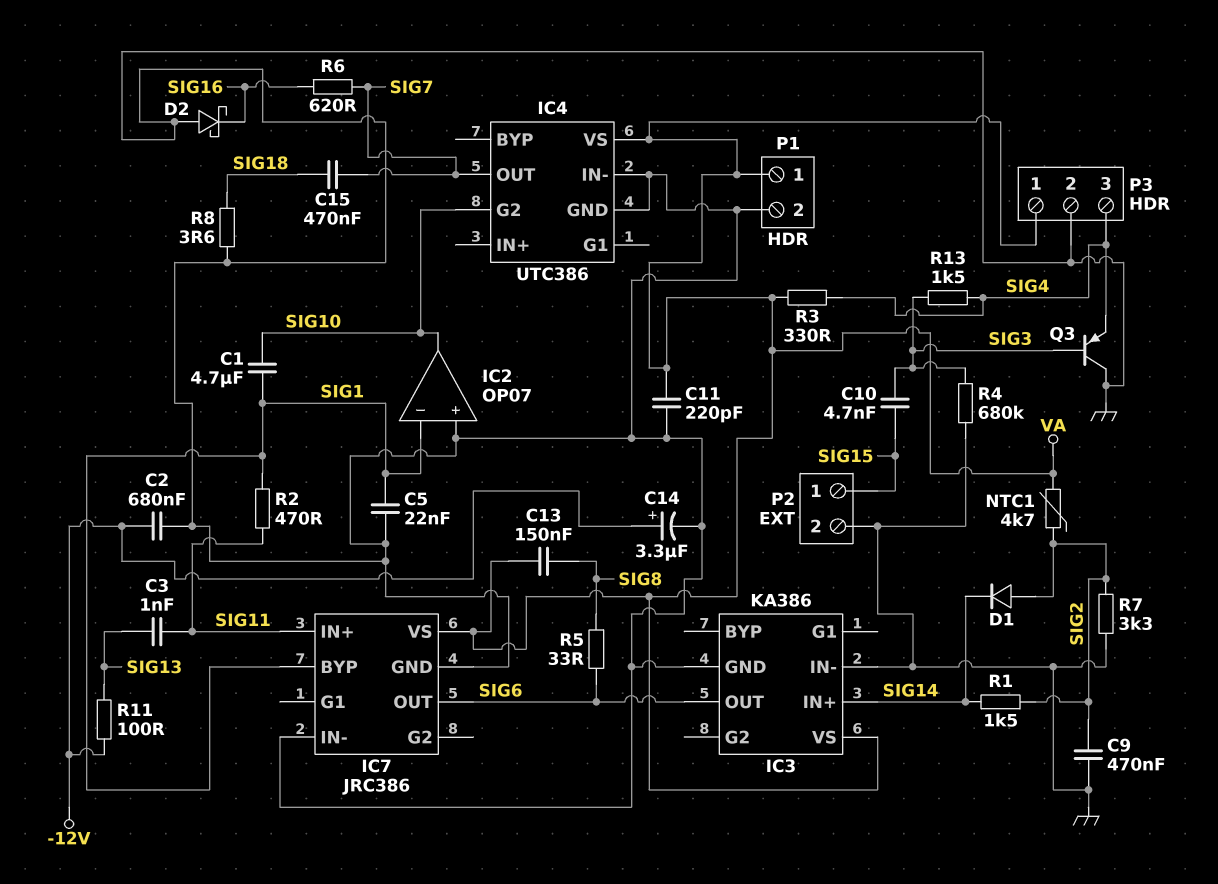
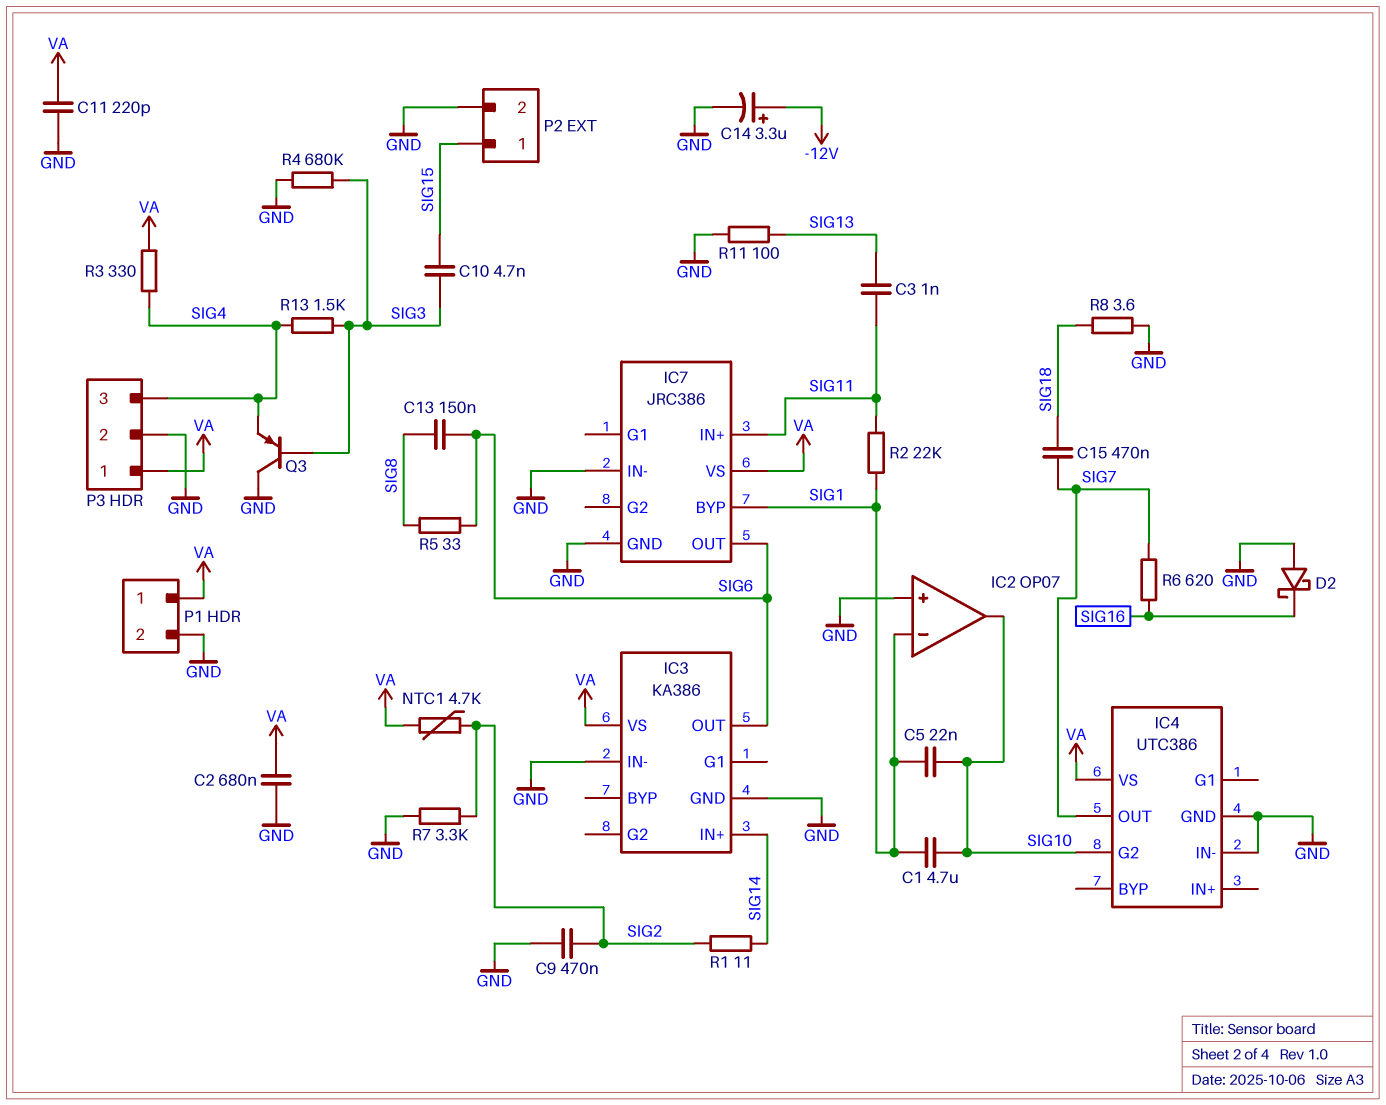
C2: 680nF (-12V, GND) -> 680nF (GND, VA)
C5: 22nF (GND, SIG1) -> 22nF (SIG1, SIG10)
C13: 150nF (SIG8, VA) -> 150nF (SIG6, SIG8)
D1: diode (A SIG2, K SIG14) -> none
R1: 1.5k (SIG2, SIG14) -> 11 (SIG2, SIG14)
R2: 470 (SIG1, SIG11) -> 22k (SIG1, SIG11)
R11: 100 (-12V, SIG13) -> 100 (GND, SIG13)

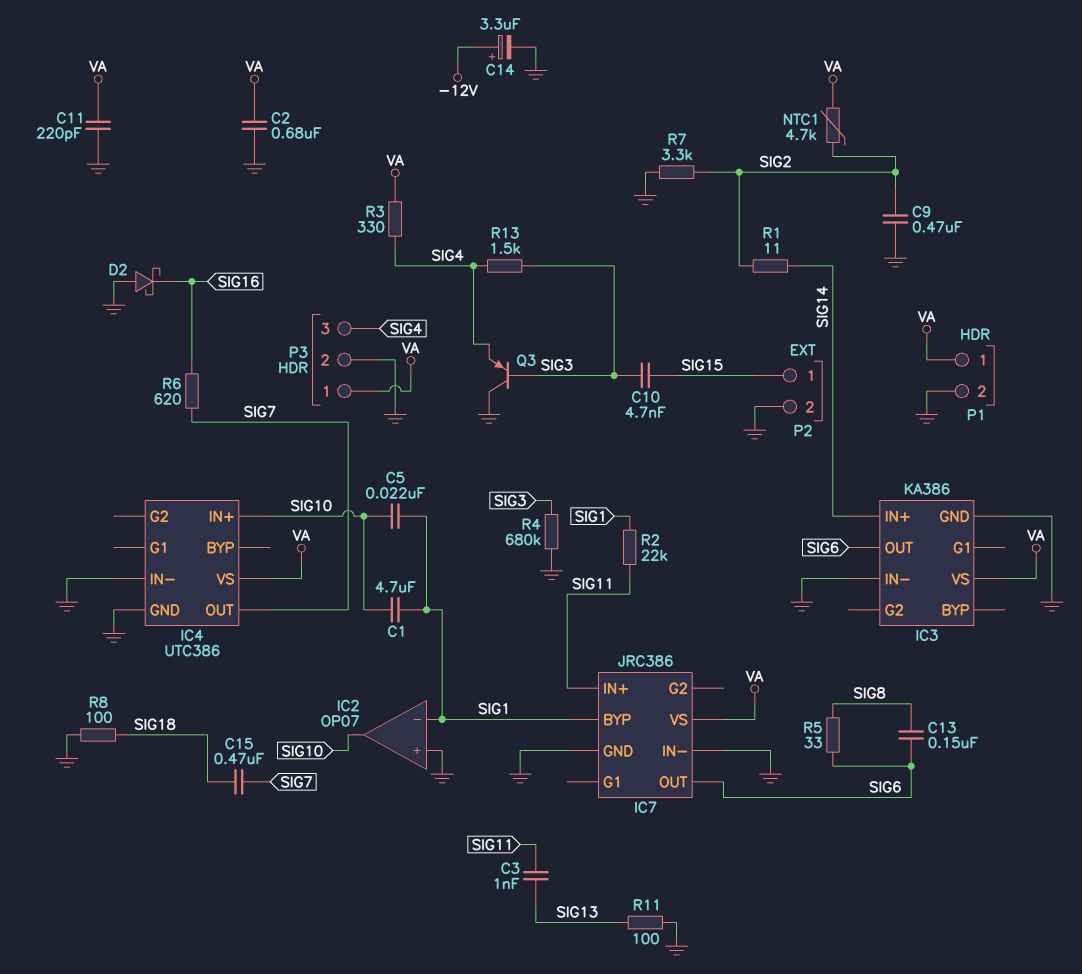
IC4 pin G2: SIG10 -> none
IC4 pin IN+: none -> SIG10
R8: 3.6 (GND, SIG18) -> 100 (GND, SIG18)

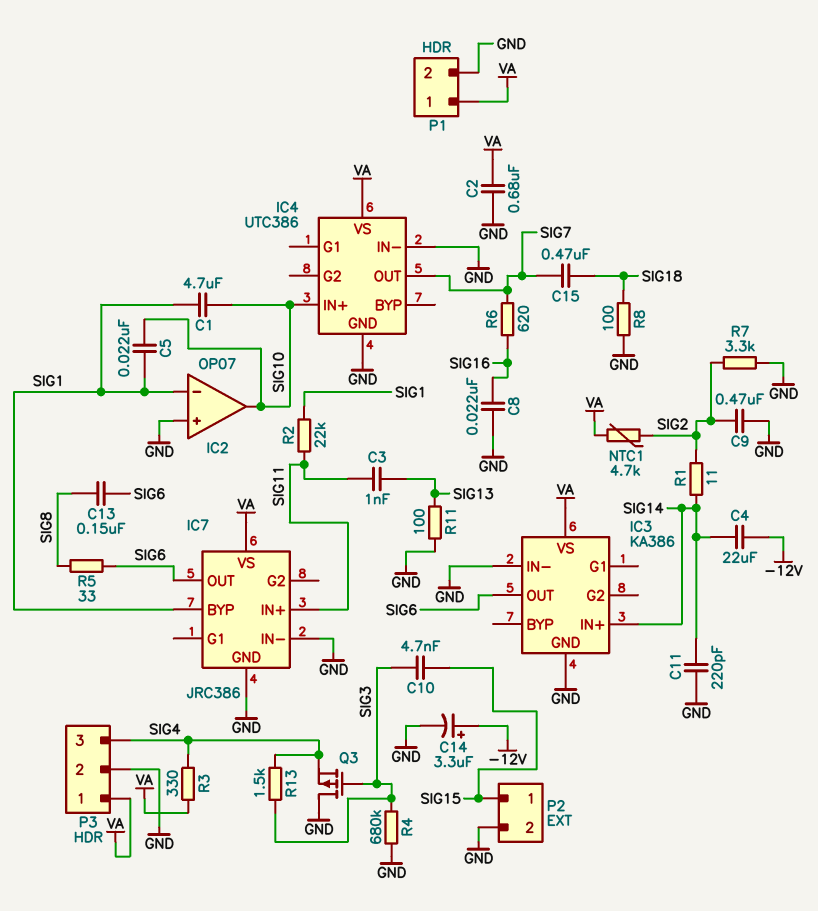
C4: none -> 22uF (-12V, SIG14)
C8: none -> 22nF (GND, SIG16)
C11: 220pF (GND, VA) -> 220pF (GND, SIG14)
D2: schottky (A GND, K SIG16) -> none
Q3: PNP (B SIG3, C GND, E SIG4) -> PMOS (G SIG3, D GND, S SIG4)

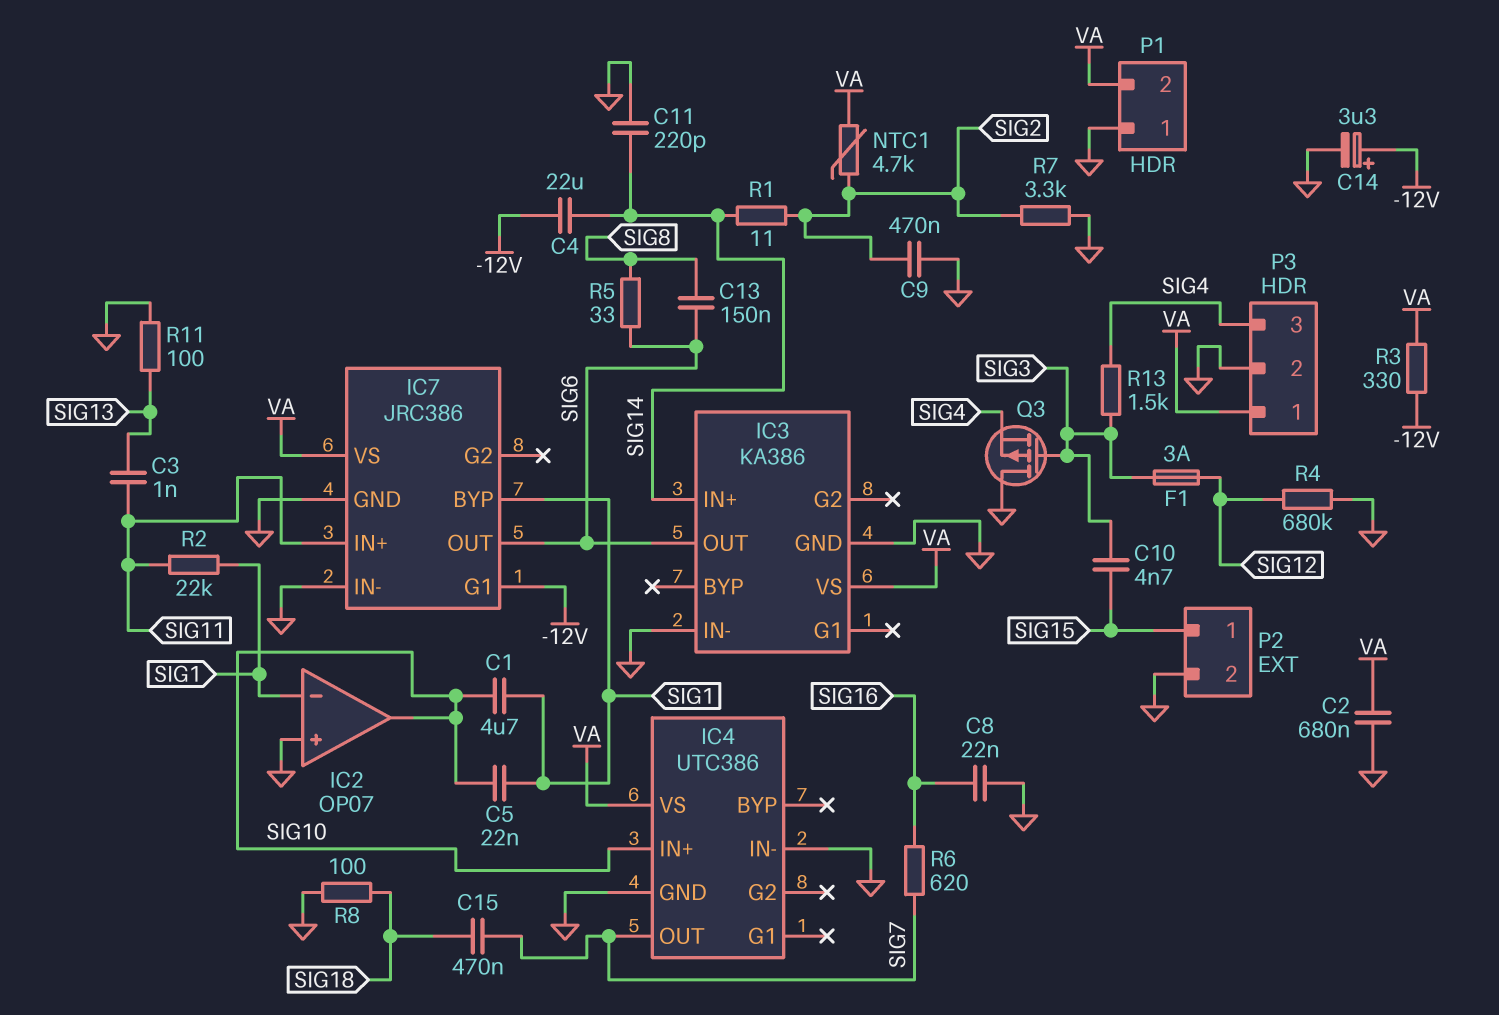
F1: none -> 3A (SIG3, SIG12)
IC7 pin G1: none -> -12V
P1 pin 1: VA -> GND
P1 pin 2: GND -> VA
R3: 330 (SIG4, VA) -> 330 (-12V, VA)
R4: 680k (GND, SIG3) -> 680k (GND, SIG12)

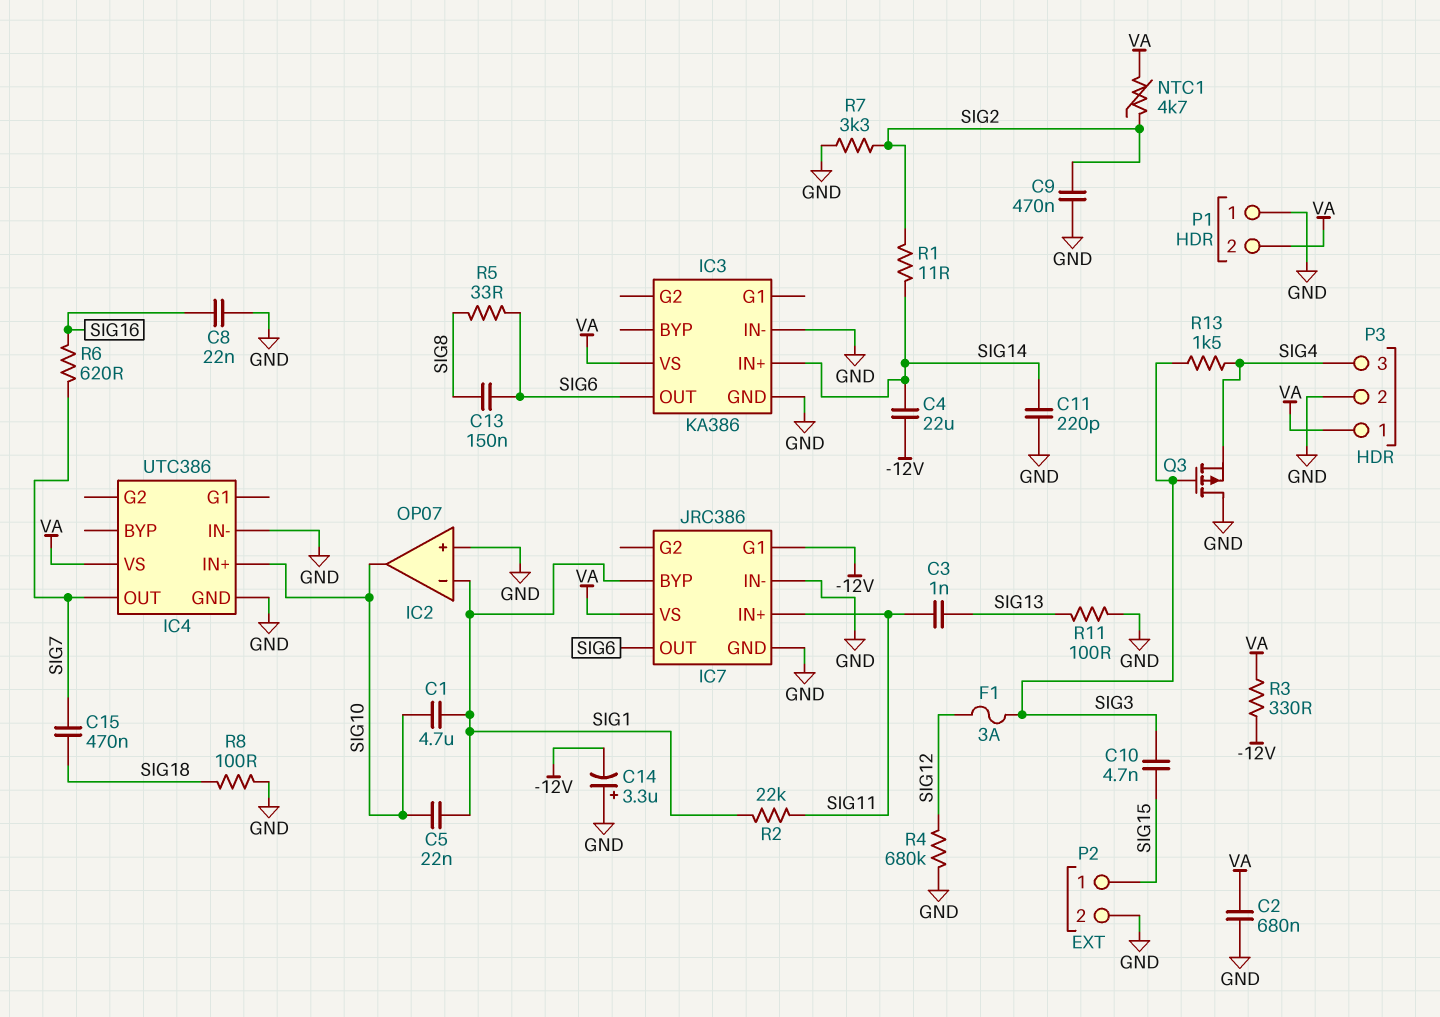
C14: 3.3uF (plus -12V, minus GND) -> 3.3uF (plus GND, minus -12V)

